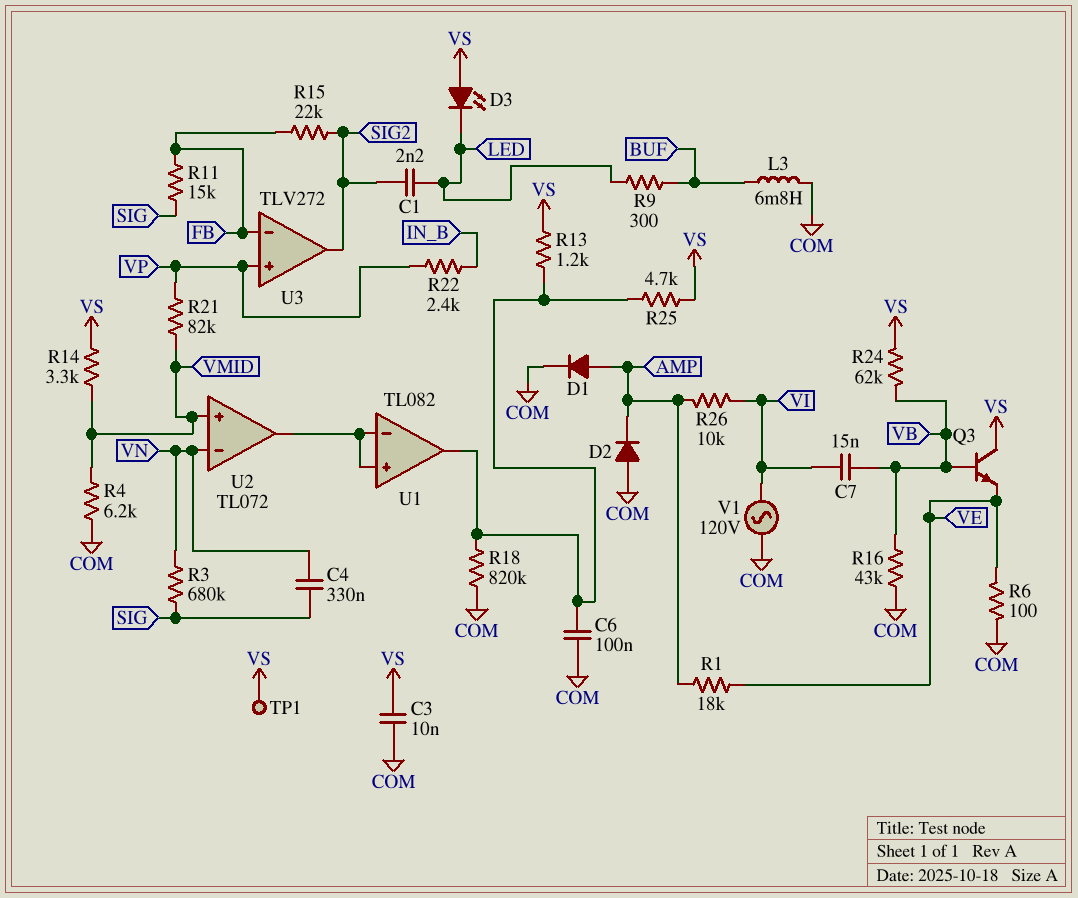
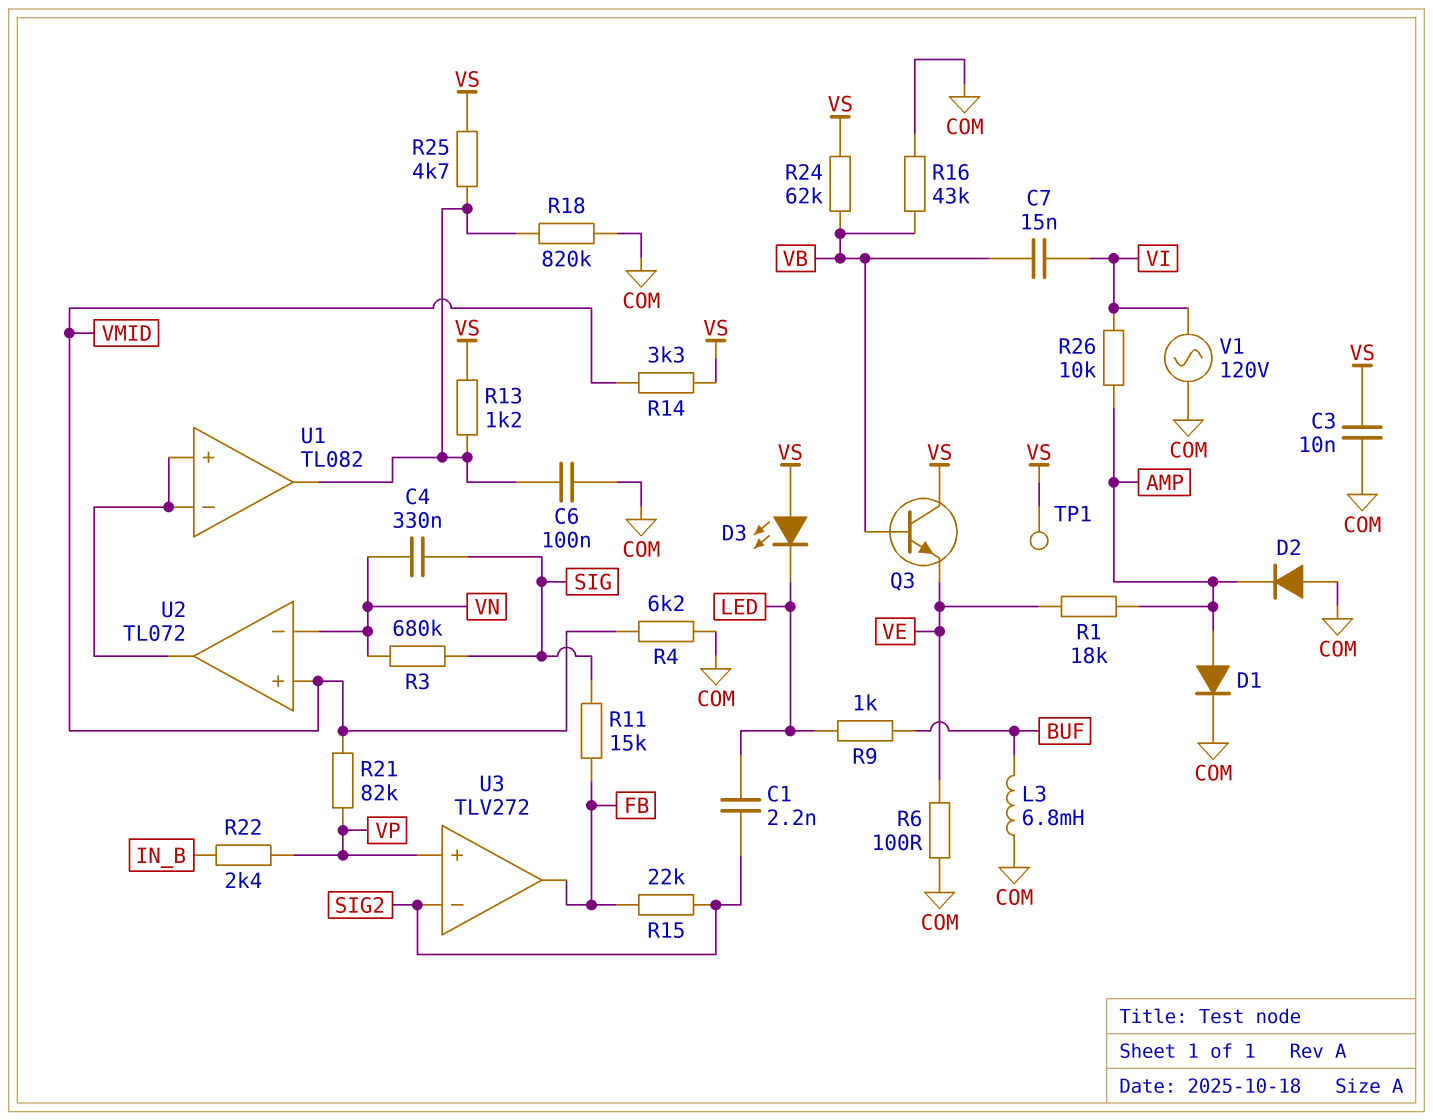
R9: 300 (BUF, LED) -> 1k (BUF, LED)
U3 pin in-: FB -> SIG2
U3 pin out: SIG2 -> FB

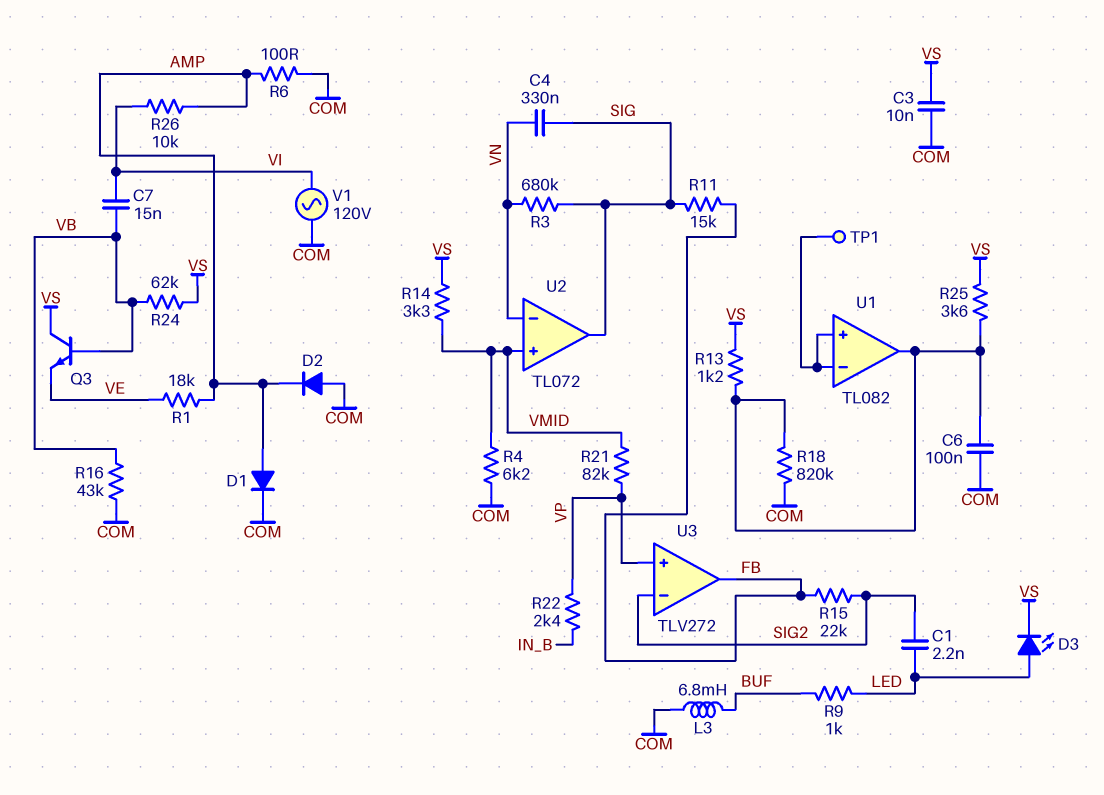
D3: LED (A VS, K LED) -> LED (A LED, K VS)
R6: 100 (COM, VE) -> 100 (AMP, COM)
R25: 4.7k (U1/out, VS) -> 3.6k (U1/out, VS)
TP1: test point (VS) -> test point (U1/in+)
U2 pin out: U1/in+ -> SIG

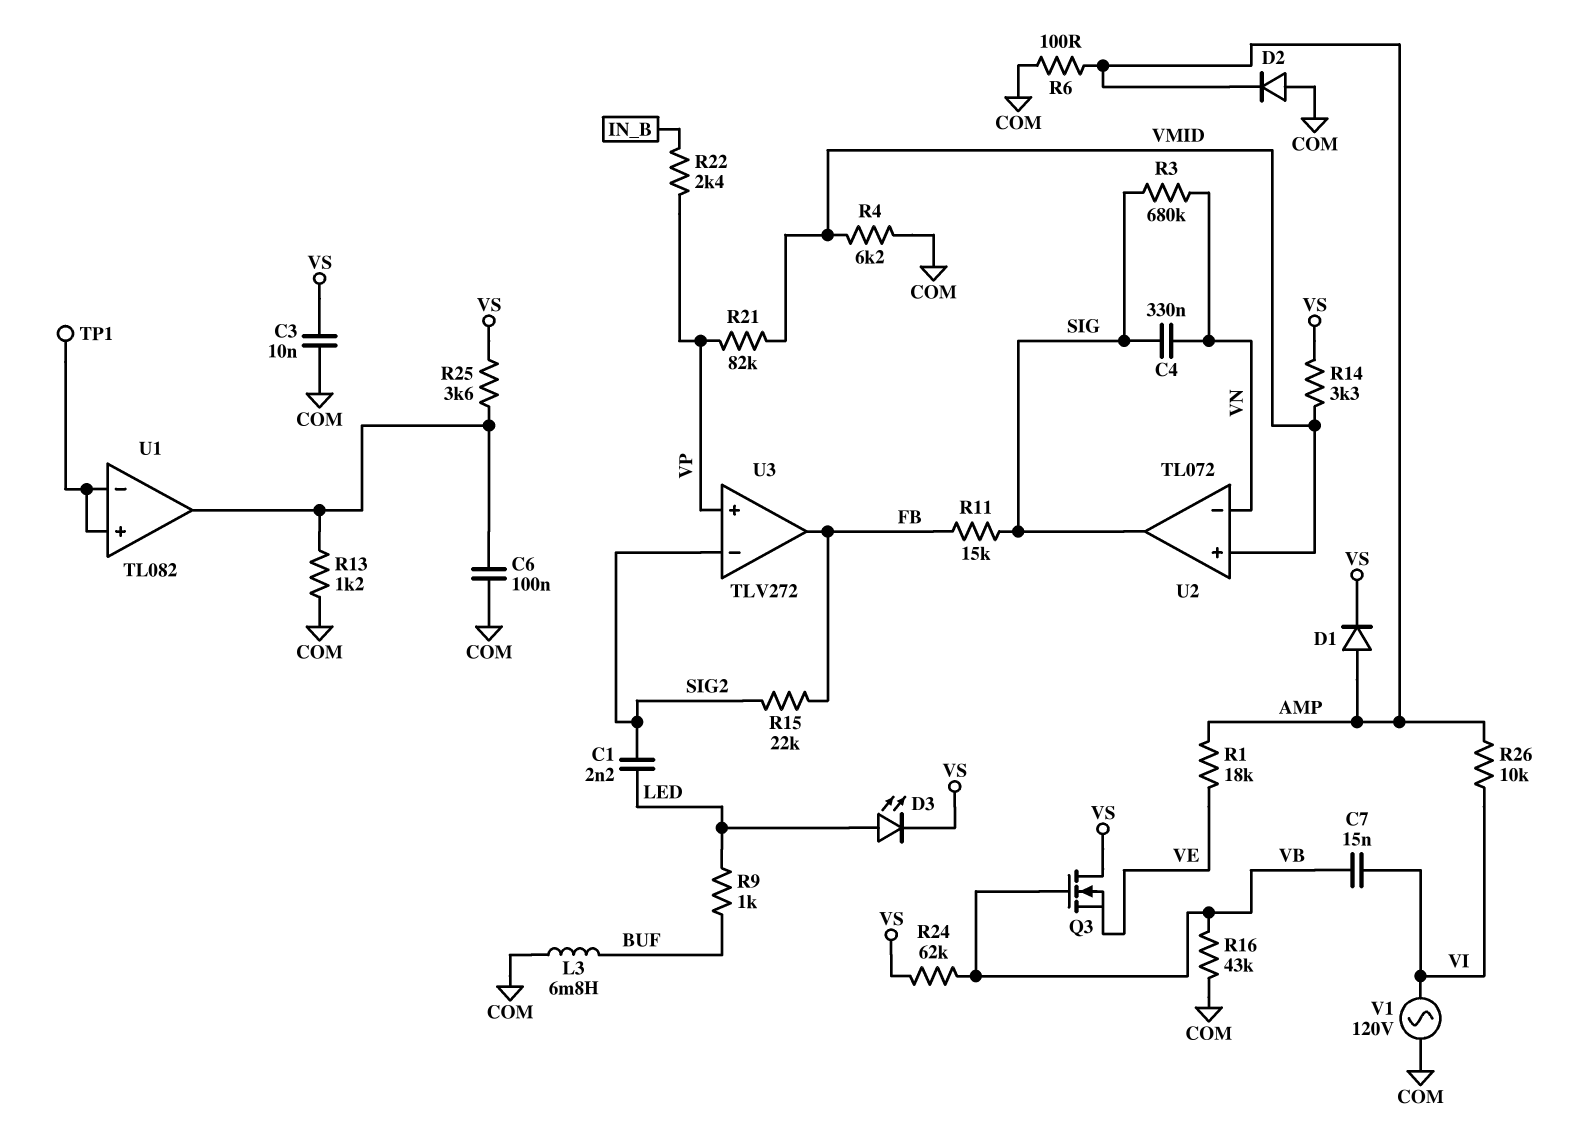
D1: diode (A AMP, K COM) -> diode (A AMP, K VS)
Q3: NPN (B VB, C VS, E VE) -> NMOS (G VB, D VS, S VE)
R13: 1.2k (U1/out, VS) -> 1.2k (COM, U1/out)
R18: 820k (COM, U1/out) -> none

